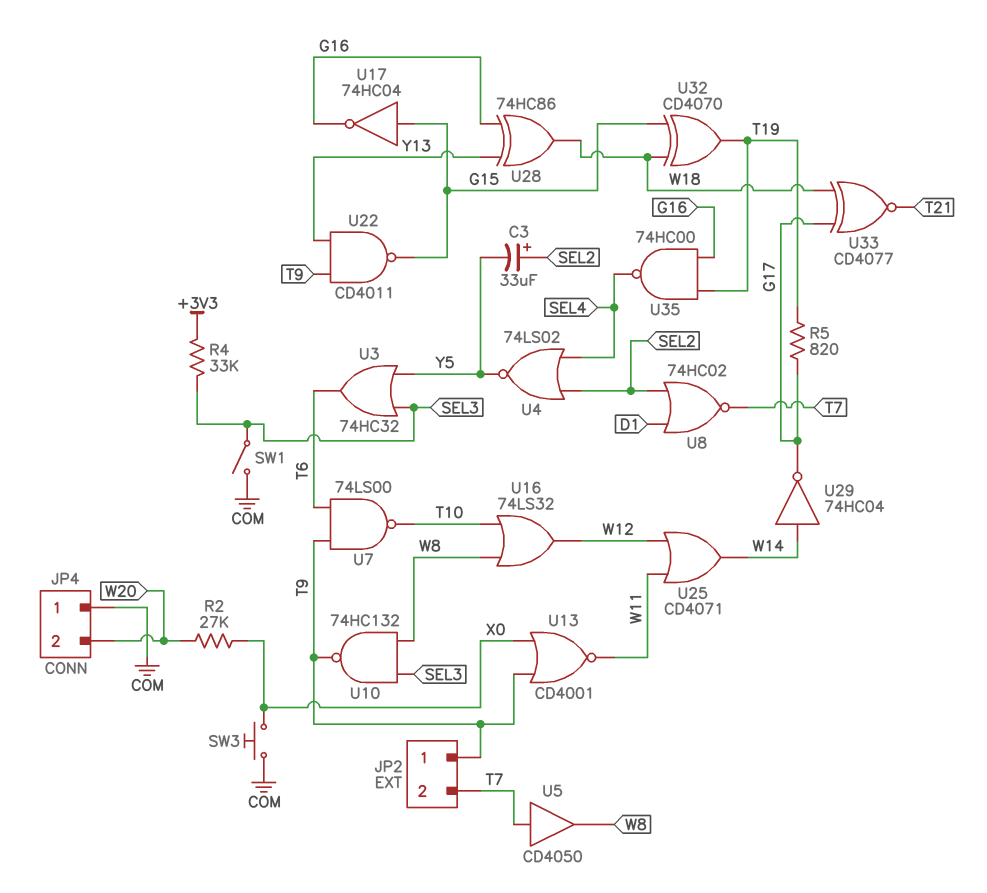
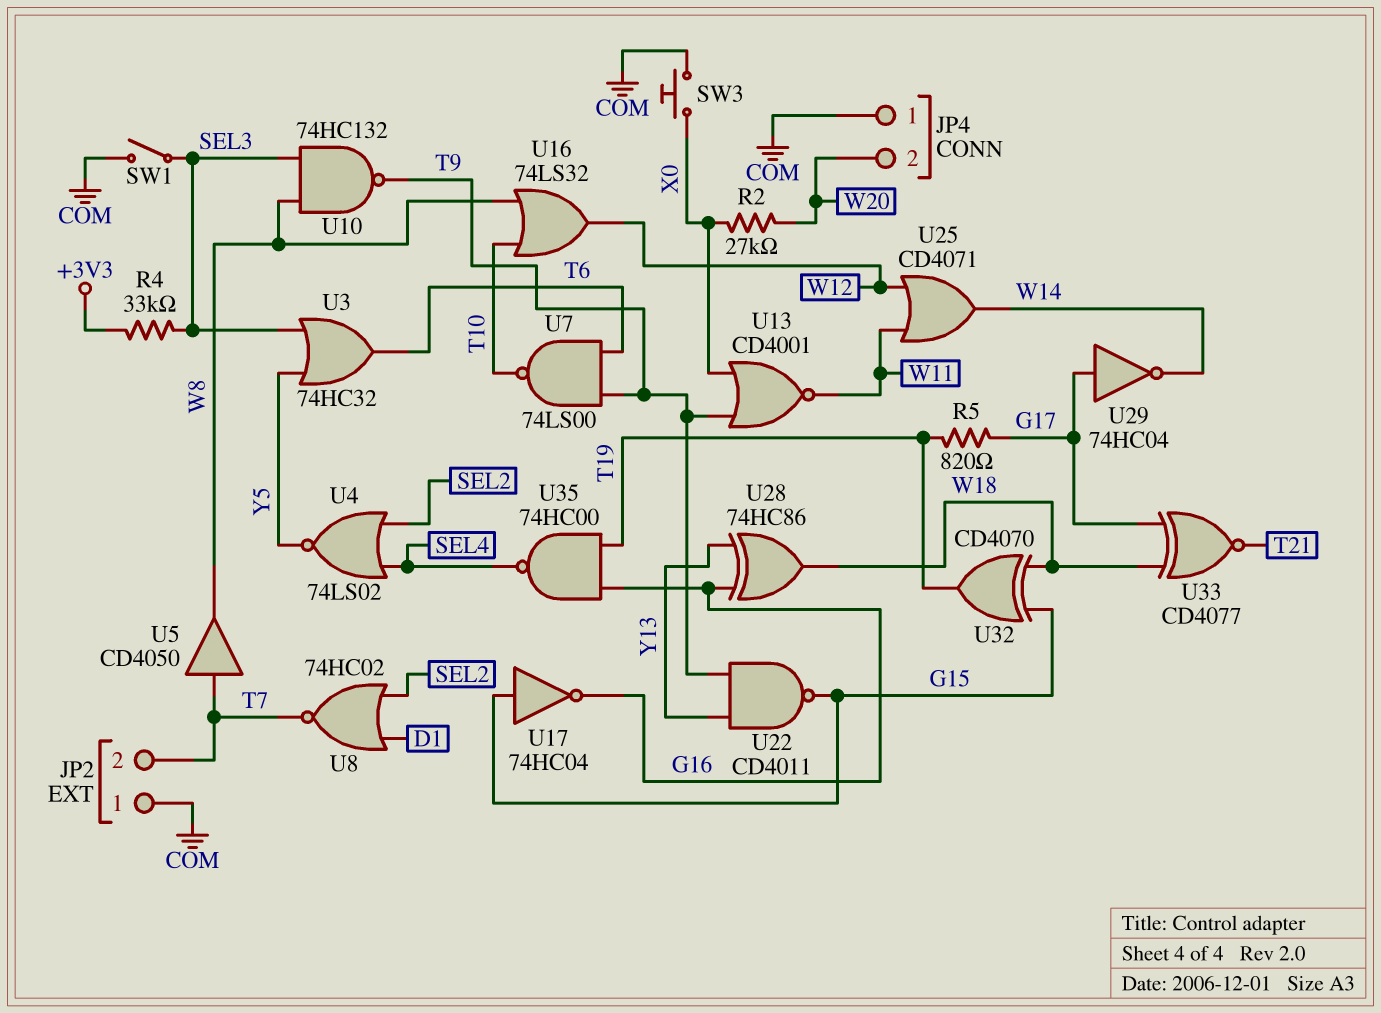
C3: 33uF (plus SEL2, minus Y5) -> none
JP2 pin 1: T9 -> COM
U29: NOT 74HC04 (in W14, out G17) -> NOT 74HC04 (in G17, out W14)

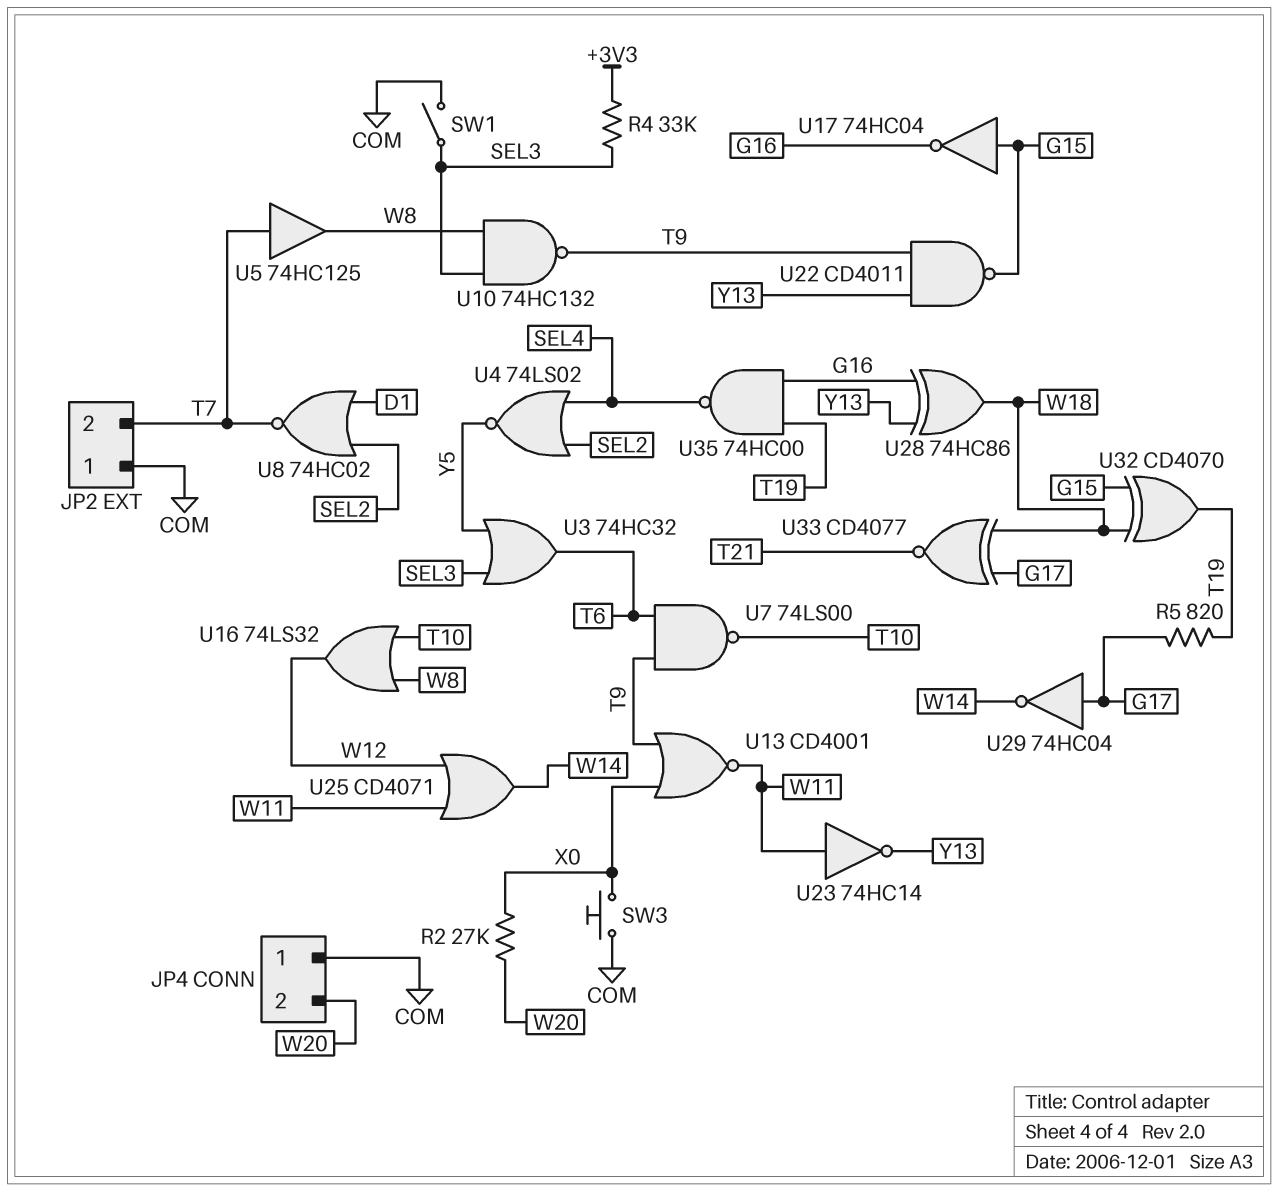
U5: buffer CD4050 (in T7, out W8) -> buffer 74HC125 (in T7, out W8)
U23: none -> NOT 74HC14 (in W11, out Y13)

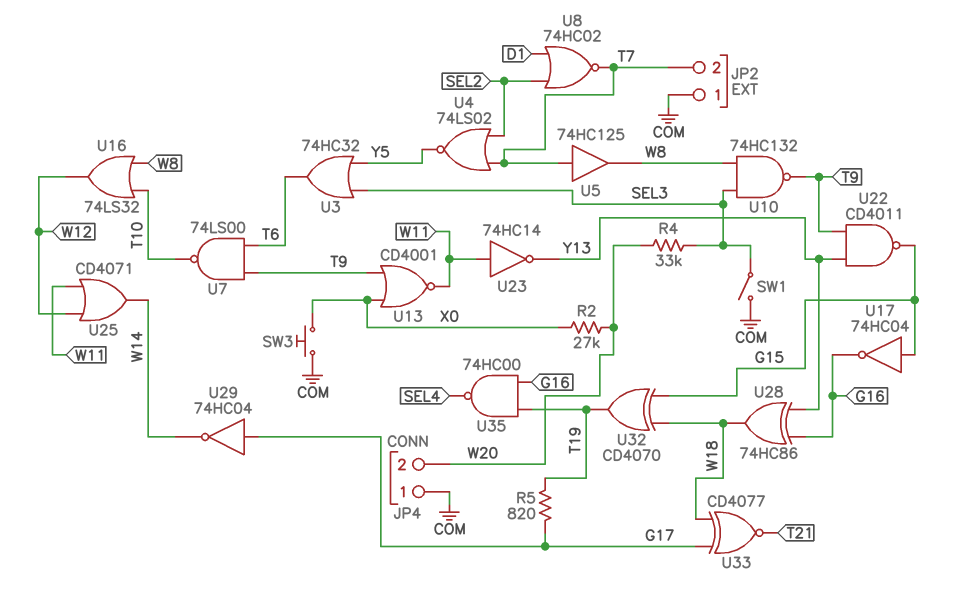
R4: 33k (+3V3, SEL3) -> 33k (SEL3, W20)
U4: NOR 74LS02 (in SEL2, in SEL4, out Y5) -> NOR 74LS02 (in SEL2, in T7, out Y5)

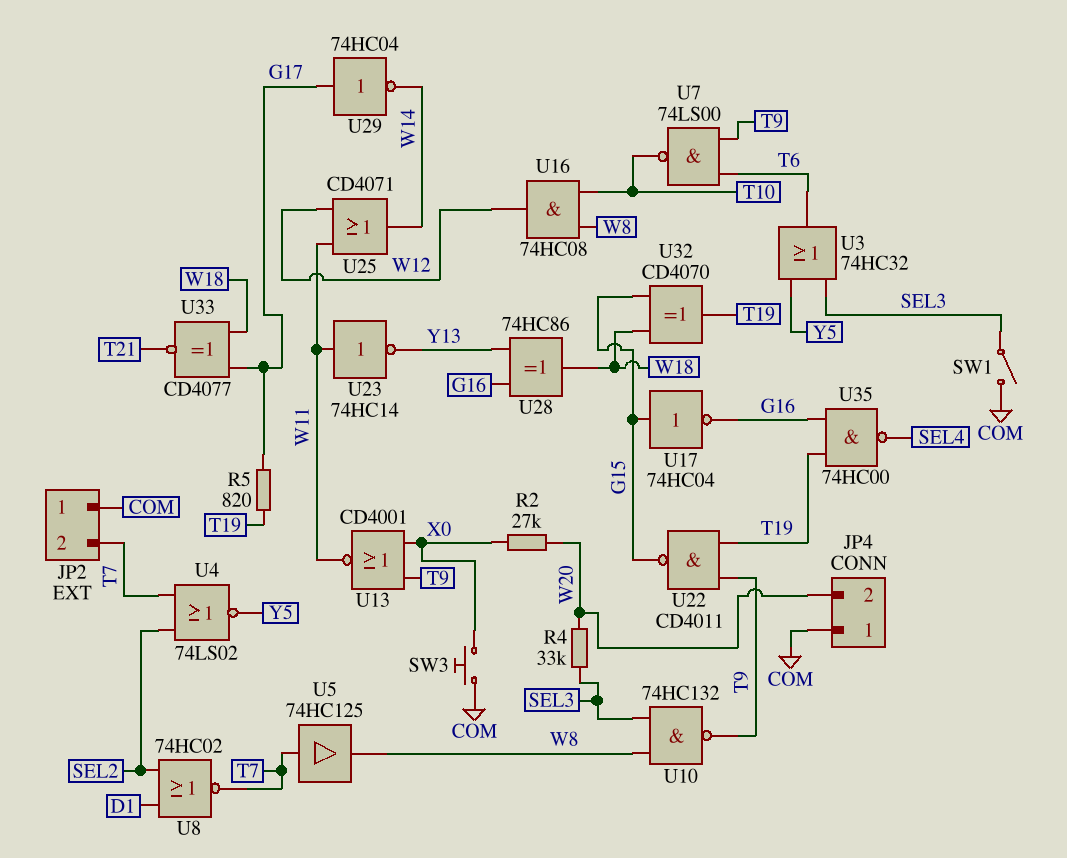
U16: OR 74LS32 (in T10, in W8, out W12) -> AND 74HC08 (in T10, in W8, out W12)
U22: NAND CD4011 (in T9, in Y13, out G15) -> NAND CD4011 (in T9, in T19, out G15)

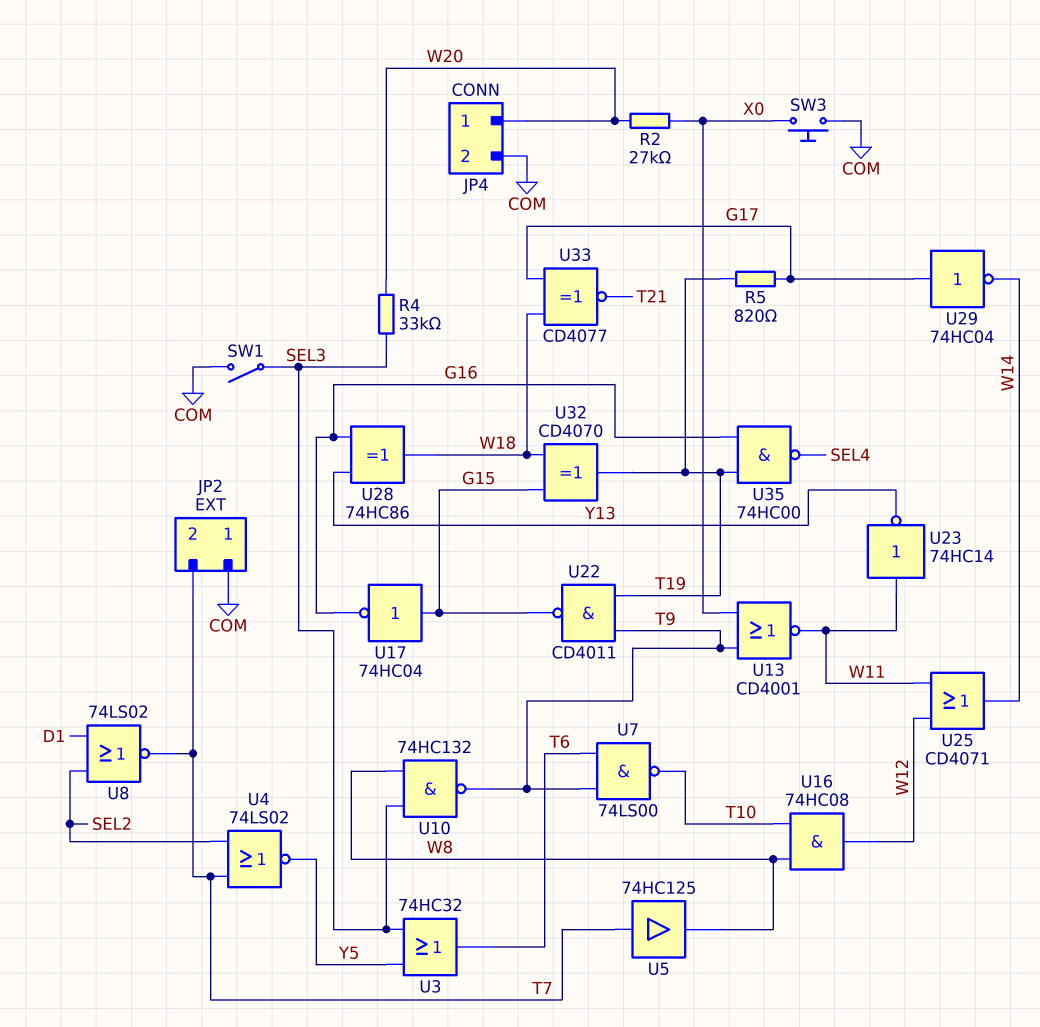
JP4 pin 1: COM -> W20
JP4 pin 2: W20 -> COM
U8: NOR 74HC02 (in D1, in SEL2, out T7) -> NOR 74LS02 (in D1, in SEL2, out T7)

